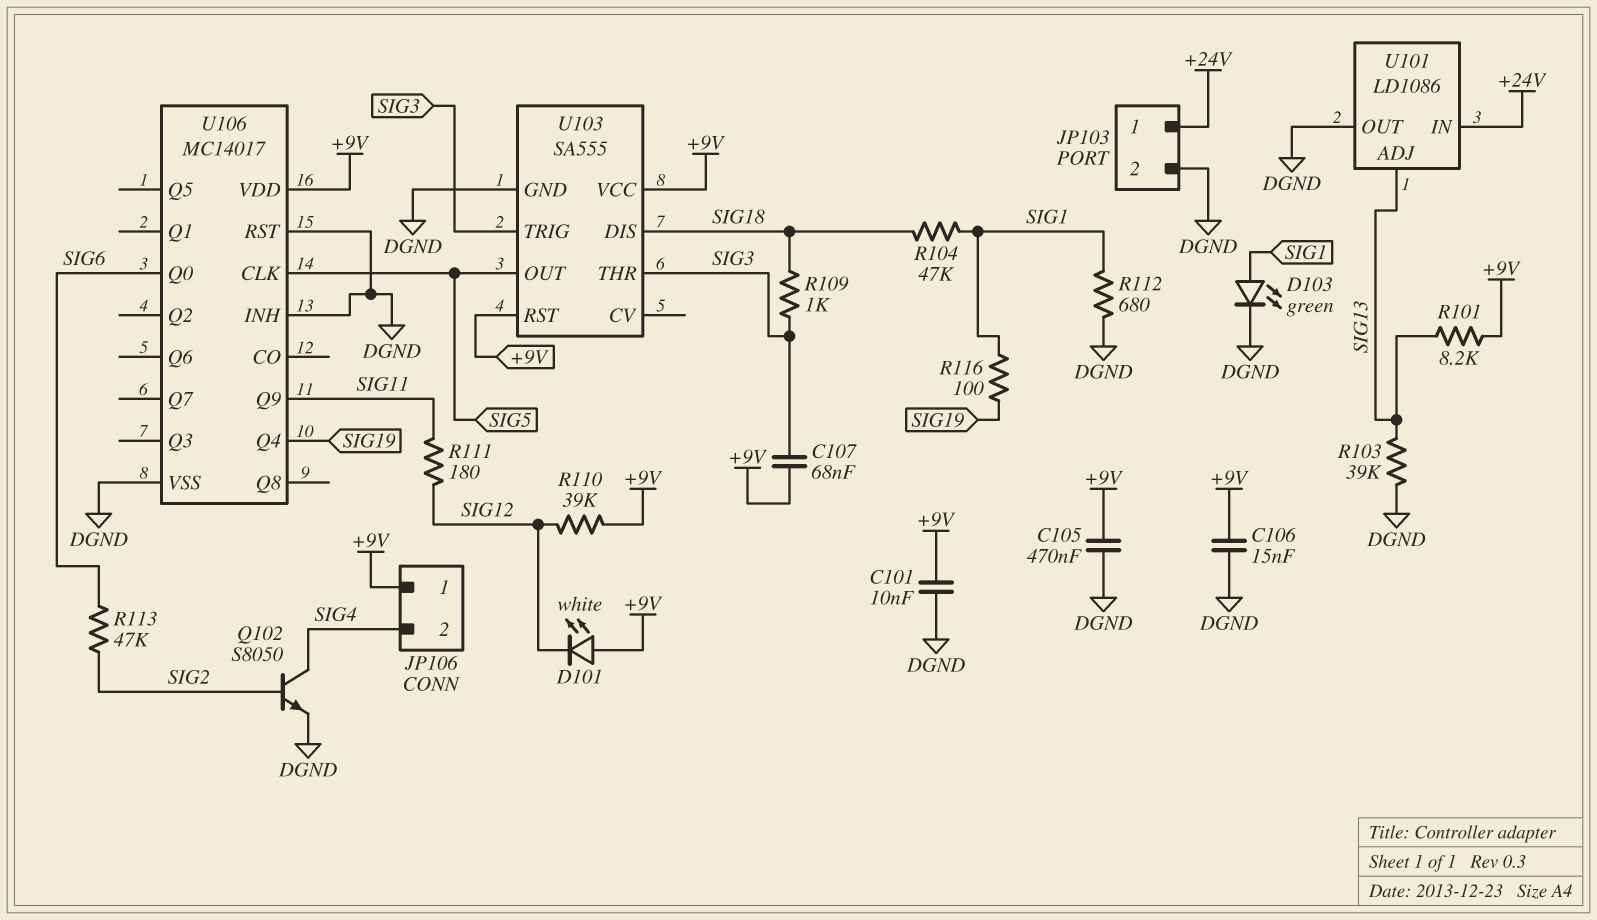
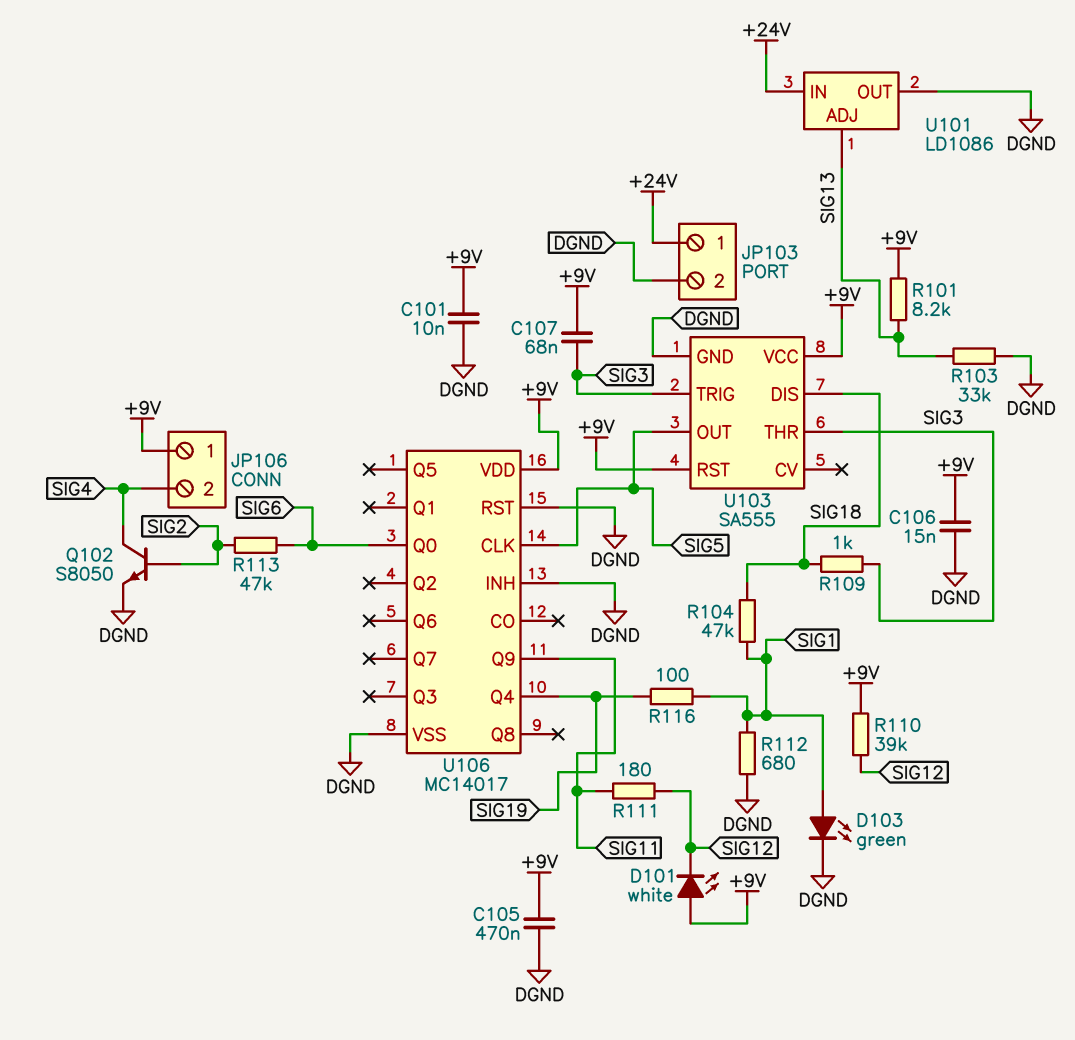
R103: 39k (DGND, SIG13) -> 33k (DGND, SIG13)

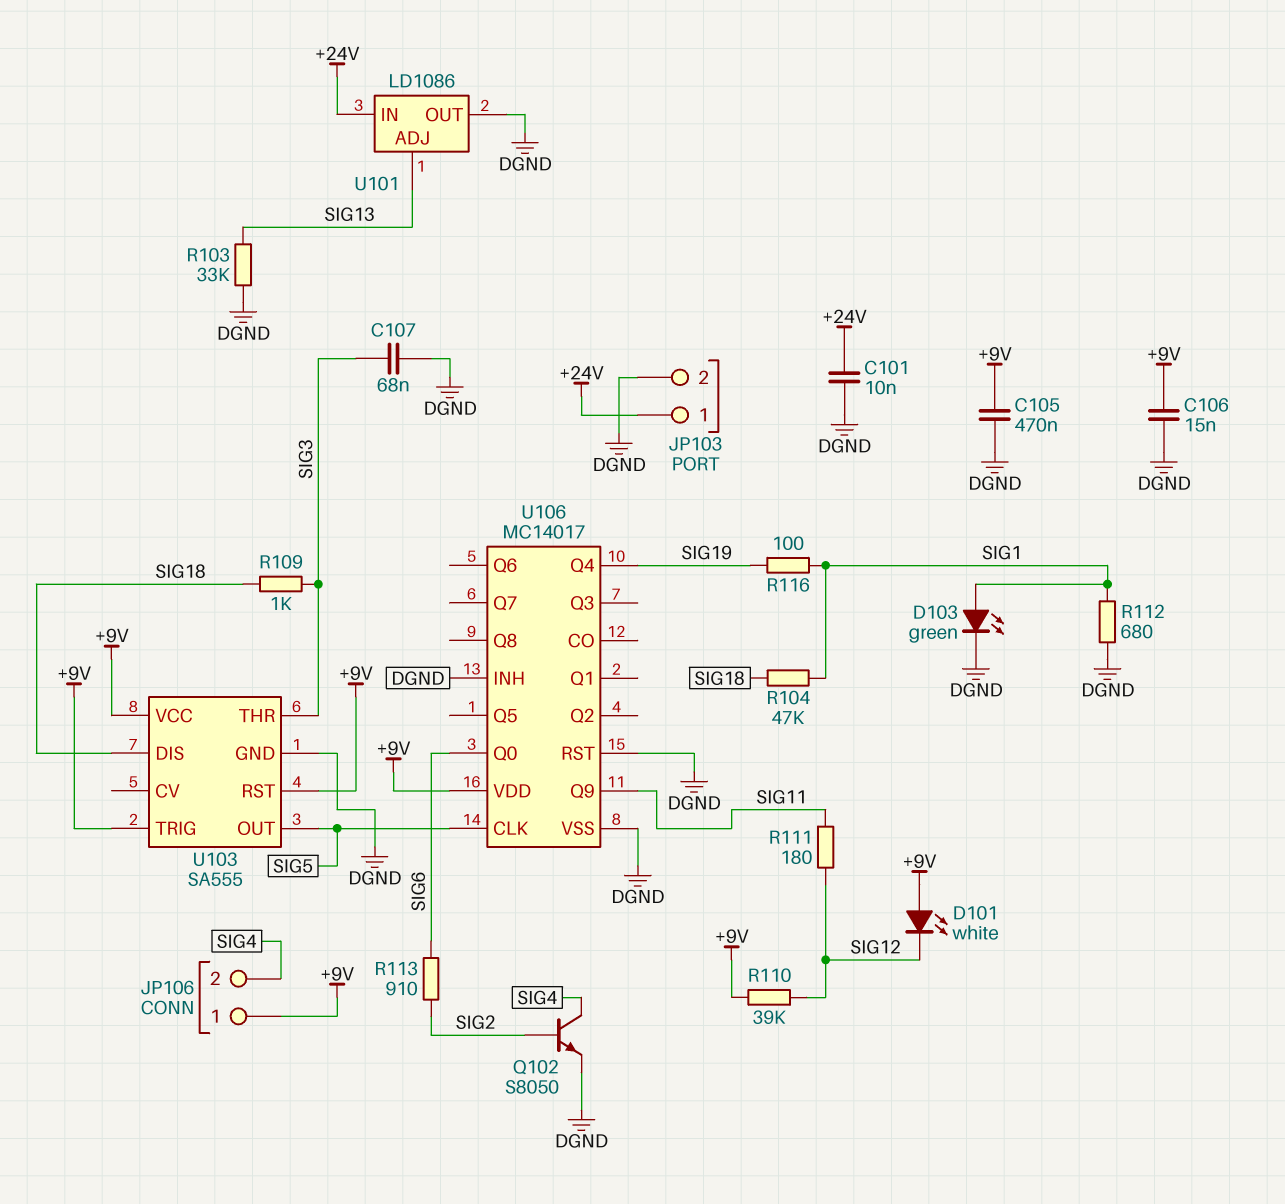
C101: 10nF (+9V, DGND) -> 10nF (+24V, DGND)
C107: 68nF (+9V, SIG3) -> 68nF (DGND, SIG3)
R101: 8.2k (+9V, SIG13) -> none
R113: 47k (SIG2, SIG6) -> 910 (SIG2, SIG6)
U103 pin TRIG: SIG3 -> +9V

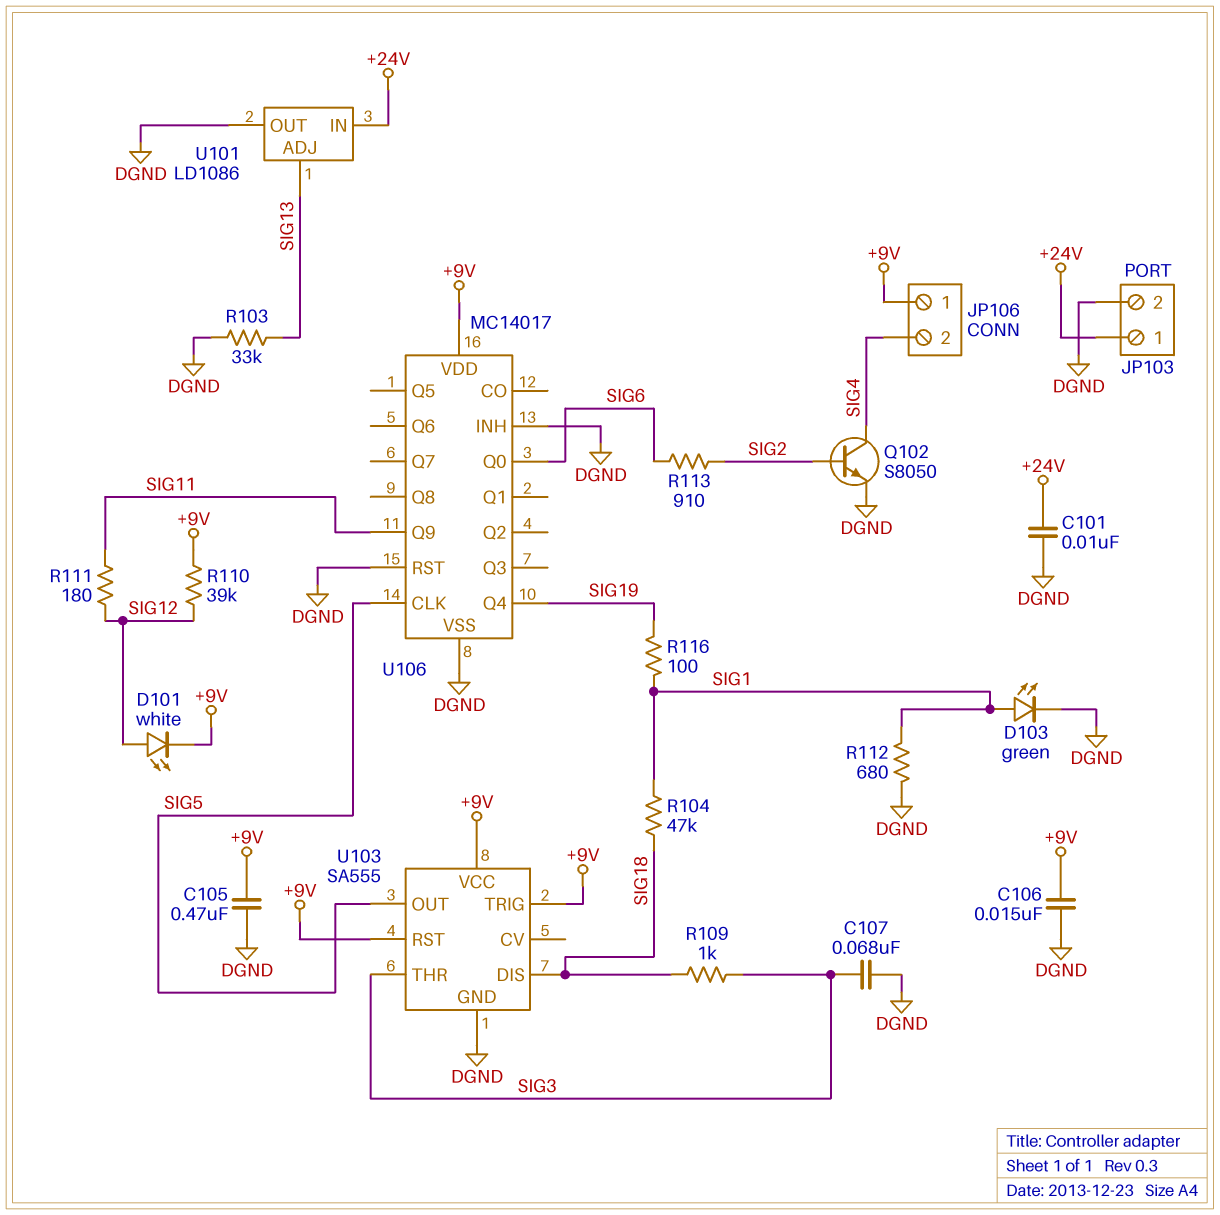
D101: LED white (A +9V, K SIG12) -> LED white (A SIG12, K +9V)

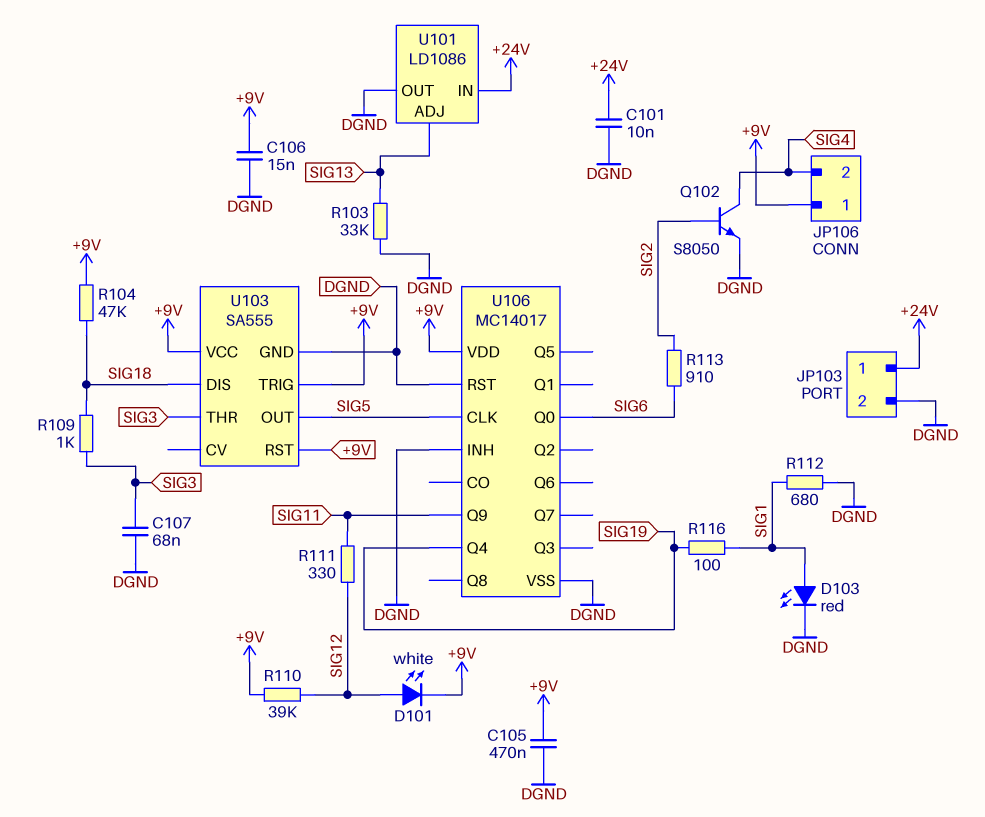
D103: LED green (A SIG1, K DGND) -> LED red (A SIG1, K DGND)
R104: 47k (SIG1, SIG18) -> 47k (+9V, SIG18)
R111: 180 (SIG11, SIG12) -> 330 (SIG11, SIG12)

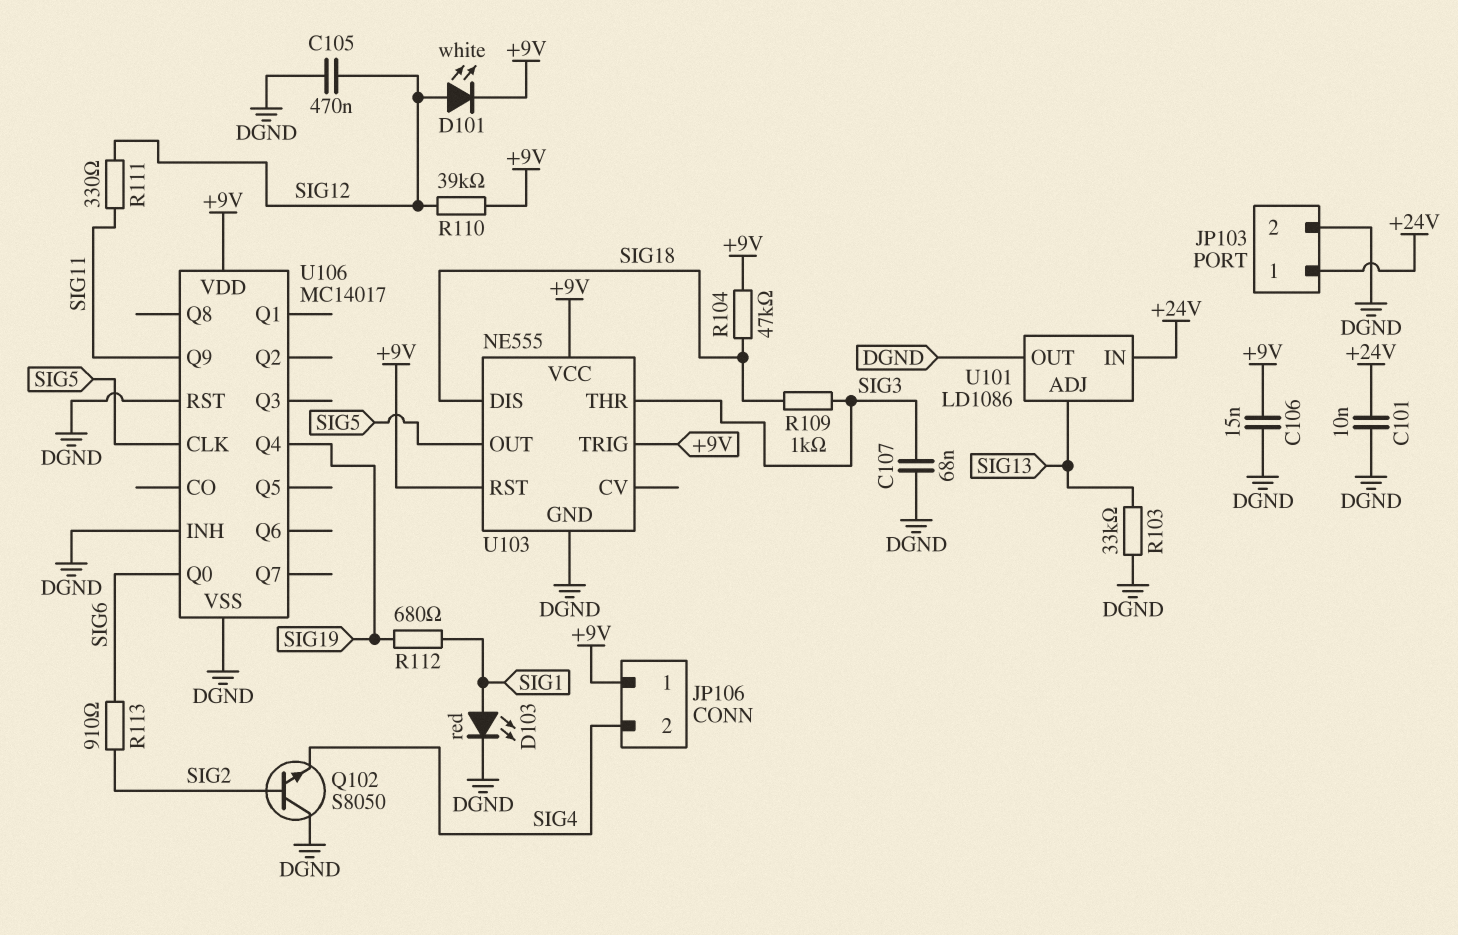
C105: 470nF (+9V, DGND) -> 470nF (DGND, SIG12)
Q102: NPN S8050 (B SIG2, C SIG4, E DGND) -> NPN S8050 (B SIG2, C DGND, E SIG4)
R112: 680 (DGND, SIG1) -> 680 (SIG1, SIG19)
R116: 100 (SIG1, SIG19) -> none
U103: SA555 -> NE555

